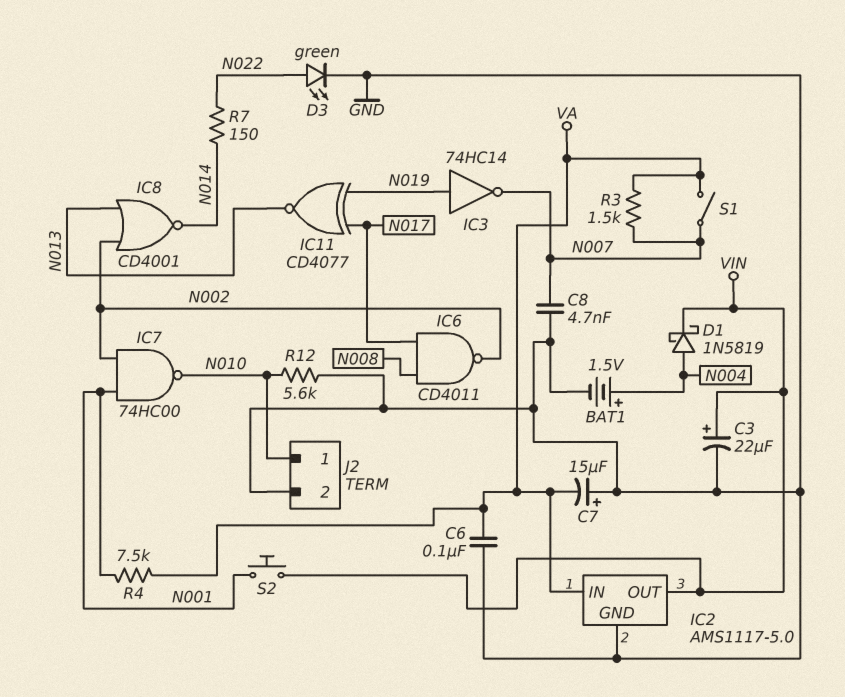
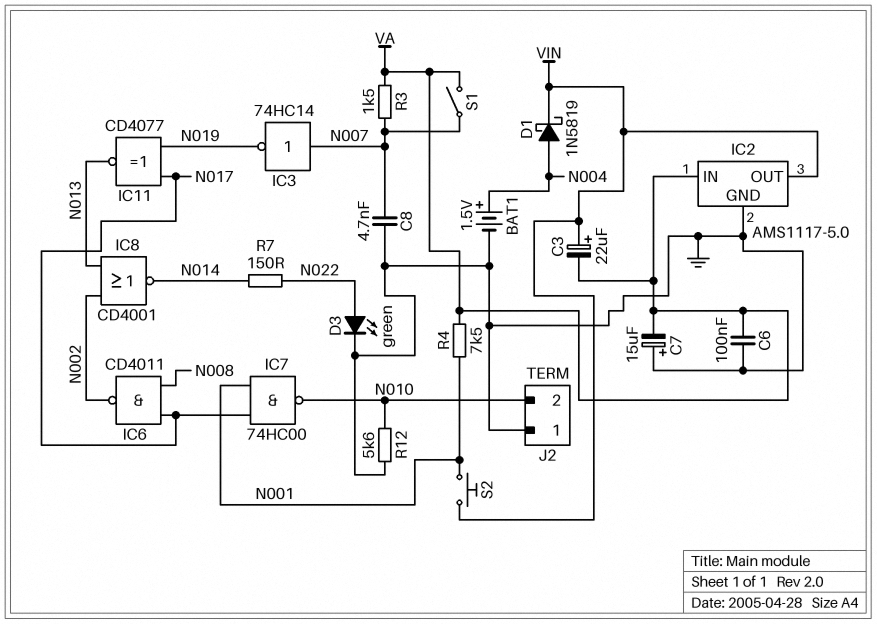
C3: 22uF (plus VIN, minus GND) -> 22uF (plus VIN, minus VA)
IC3: NOT 74HC14 (in N019, out N007) -> NOT 74HC14 (in N007, out N019)
IC7: NAND 74HC00 (in N001, in N002, out N010) -> NAND 74HC00 (in N001, in N017, out N010)
J2 pin 1: N010 -> GND
J2 pin 2: GND -> N010

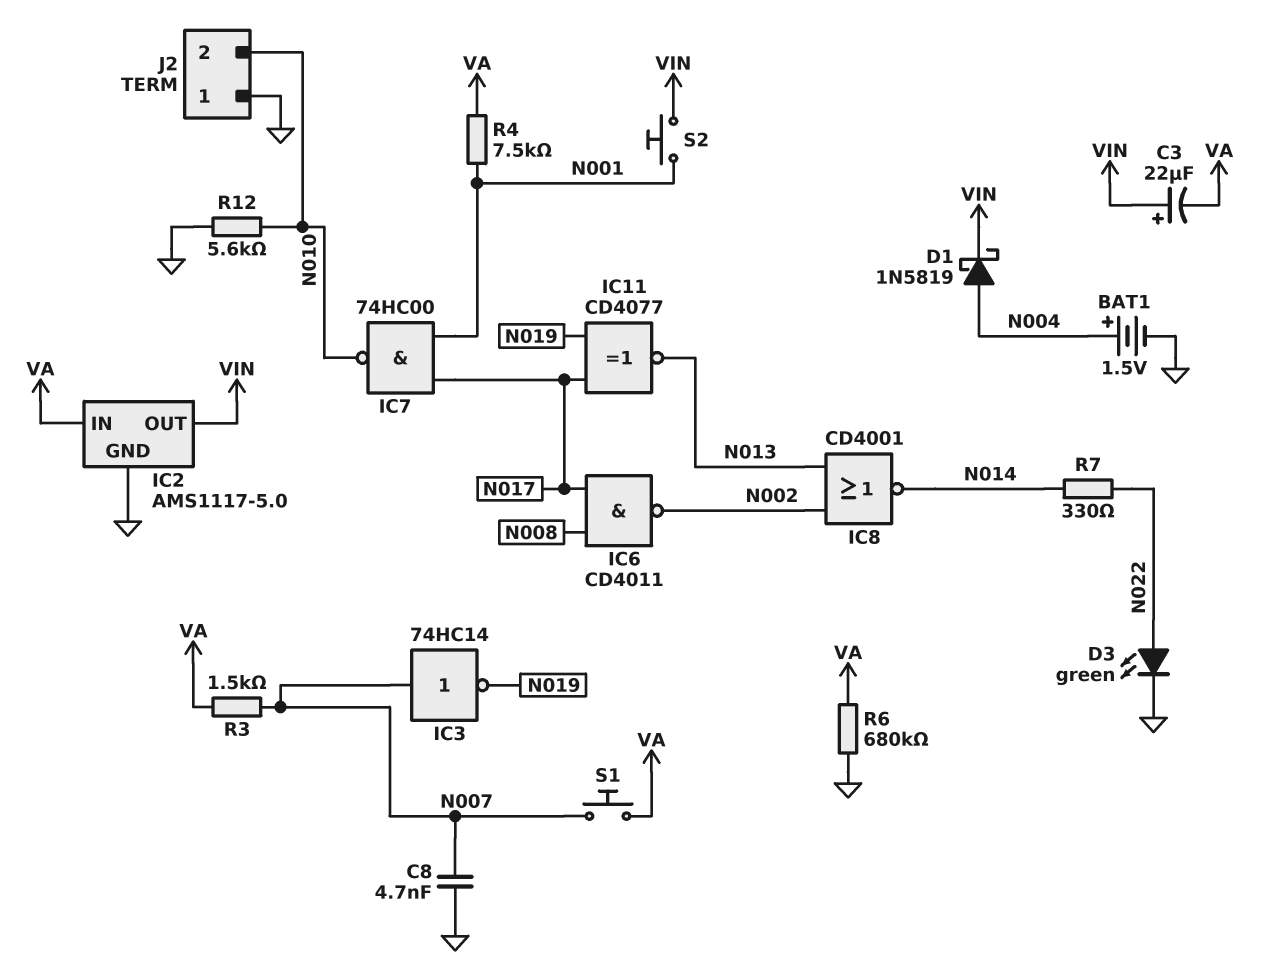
C6: 100nF (GND, VA) -> none
C7: 15uF (plus GND, minus VA) -> none
R6: none -> 680k (GND, VA)
R7: 150 (N014, N022) -> 330 (N014, N022)
S1: switch (N007, VA) -> button (N007, VA)

